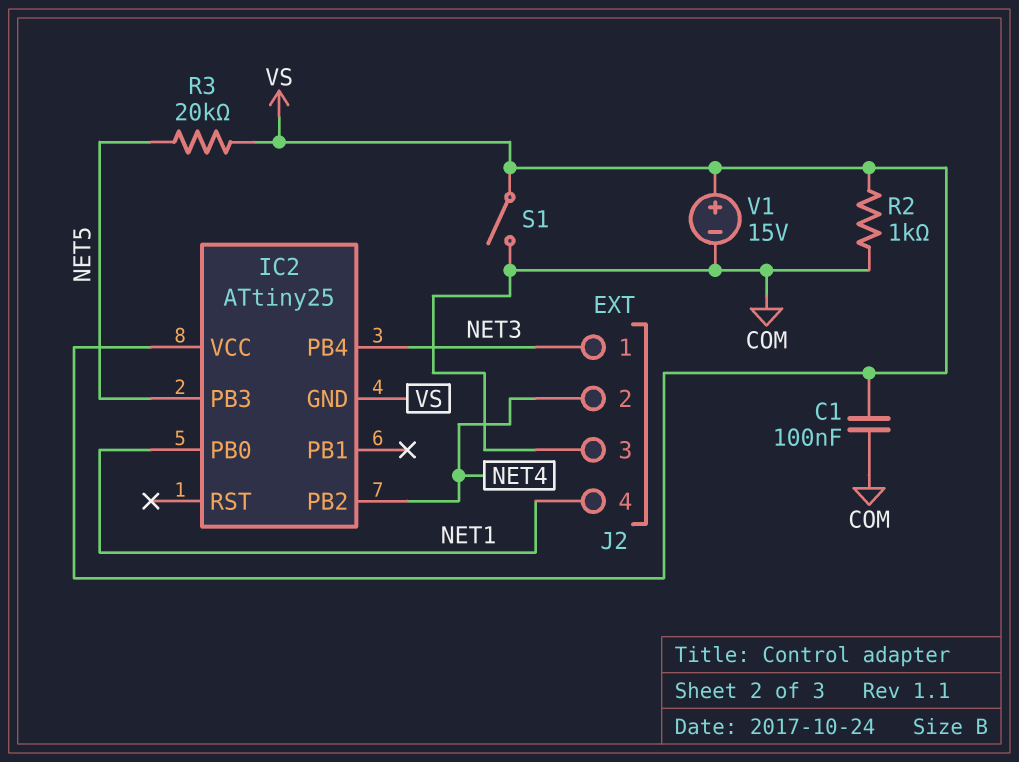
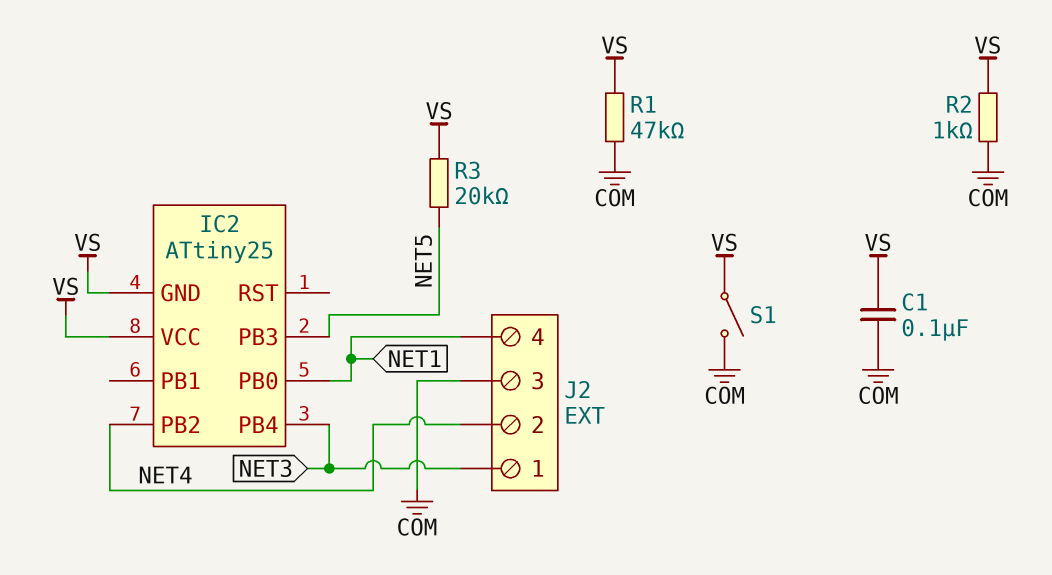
R1: none -> 47k (COM, VS)
V1: 15V (plus VS, minus COM) -> none

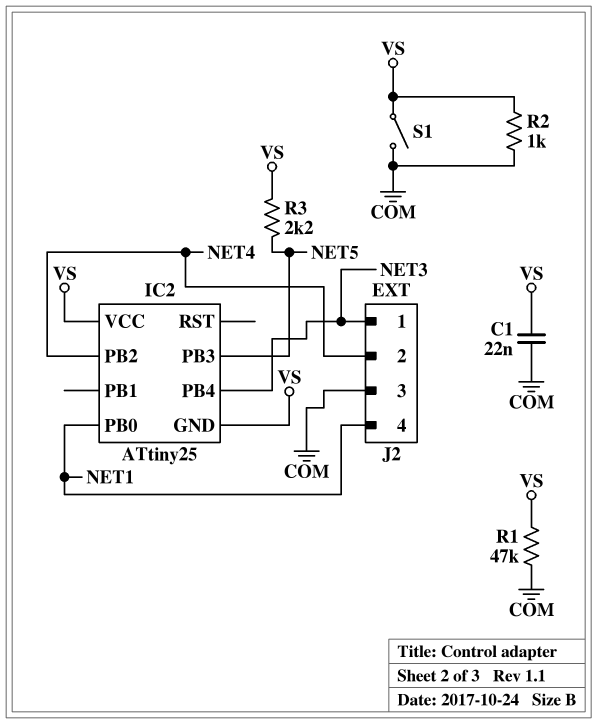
C1: 100nF (COM, VS) -> 22nF (COM, VS)
R3: 20k (NET5, VS) -> 2.2k (NET5, VS)

